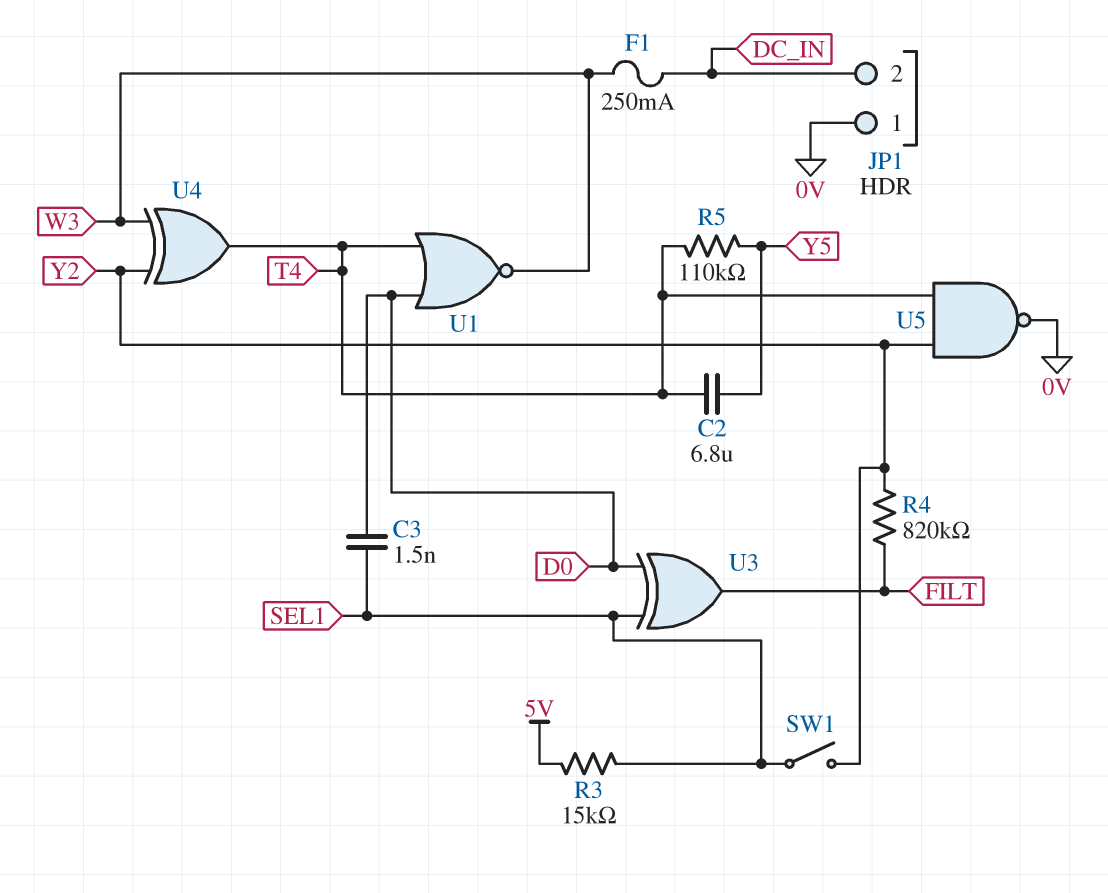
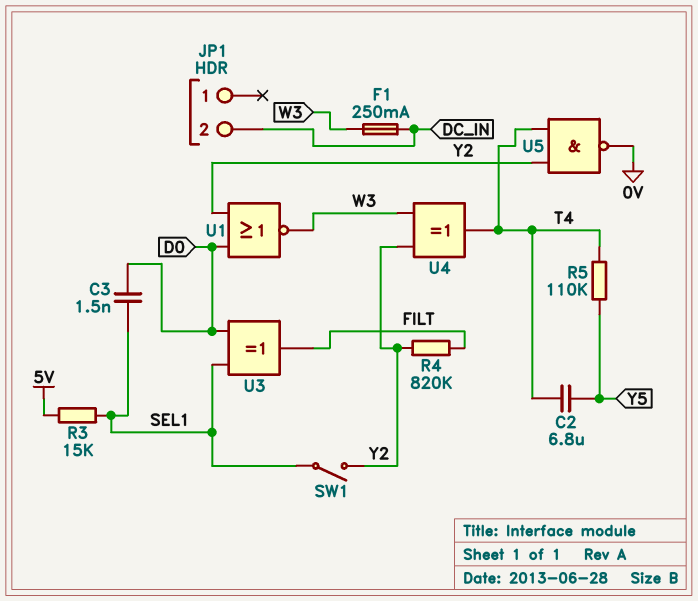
JP1 pin 1: 0V -> none
U1: NOR (in D0, in T4, out W3) -> NOR (in D0, in Y2, out W3)

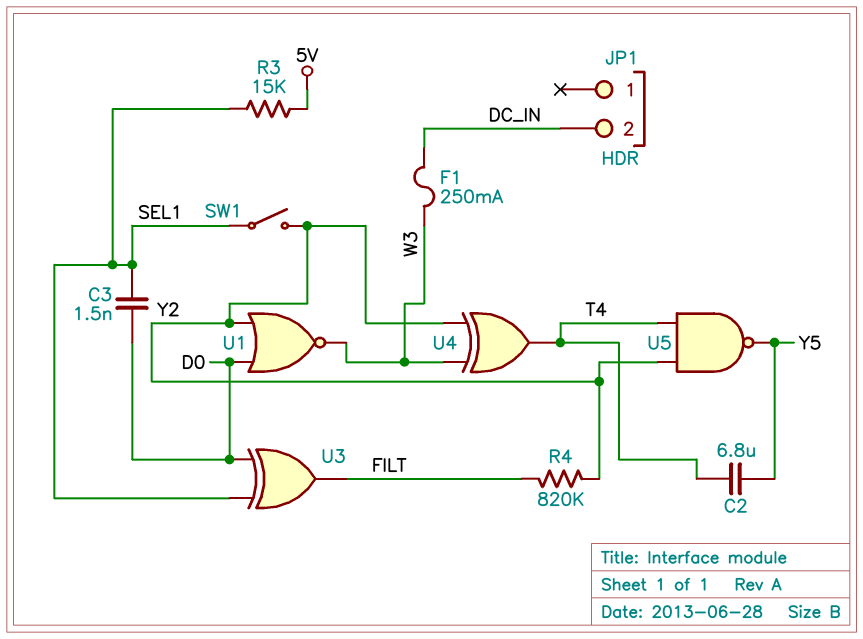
R5: 110k (T4, Y5) -> none
U5: NAND (in T4, in Y2, out 0V) -> NAND (in T4, in Y2, out Y5)

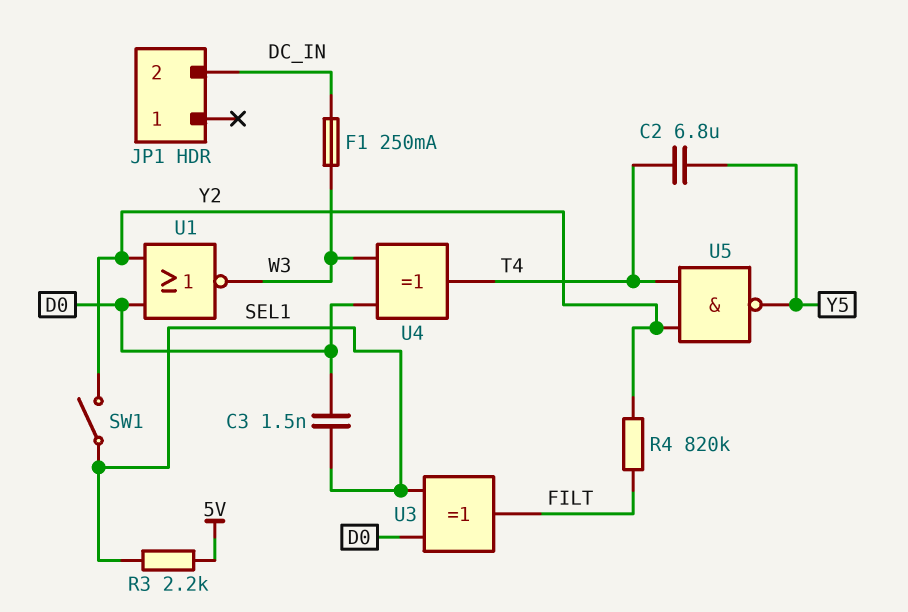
R3: 15k (5V, SEL1) -> 2.2k (5V, SEL1)
U4: XOR (in W3, in Y2, out T4) -> XOR (in D0, in W3, out T4)

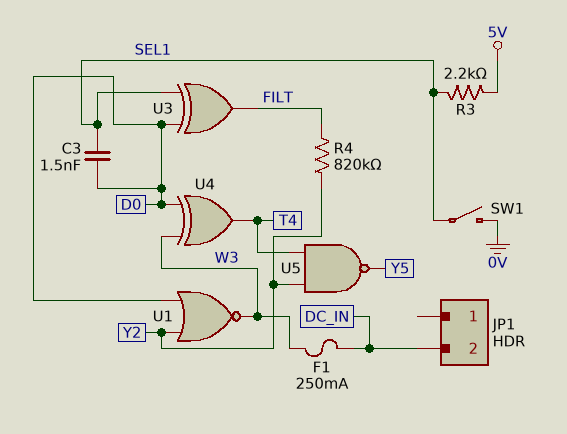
C2: 6.8uF (T4, Y5) -> none
SW1: switch (SEL1, Y2) -> switch (0V, SEL1)

